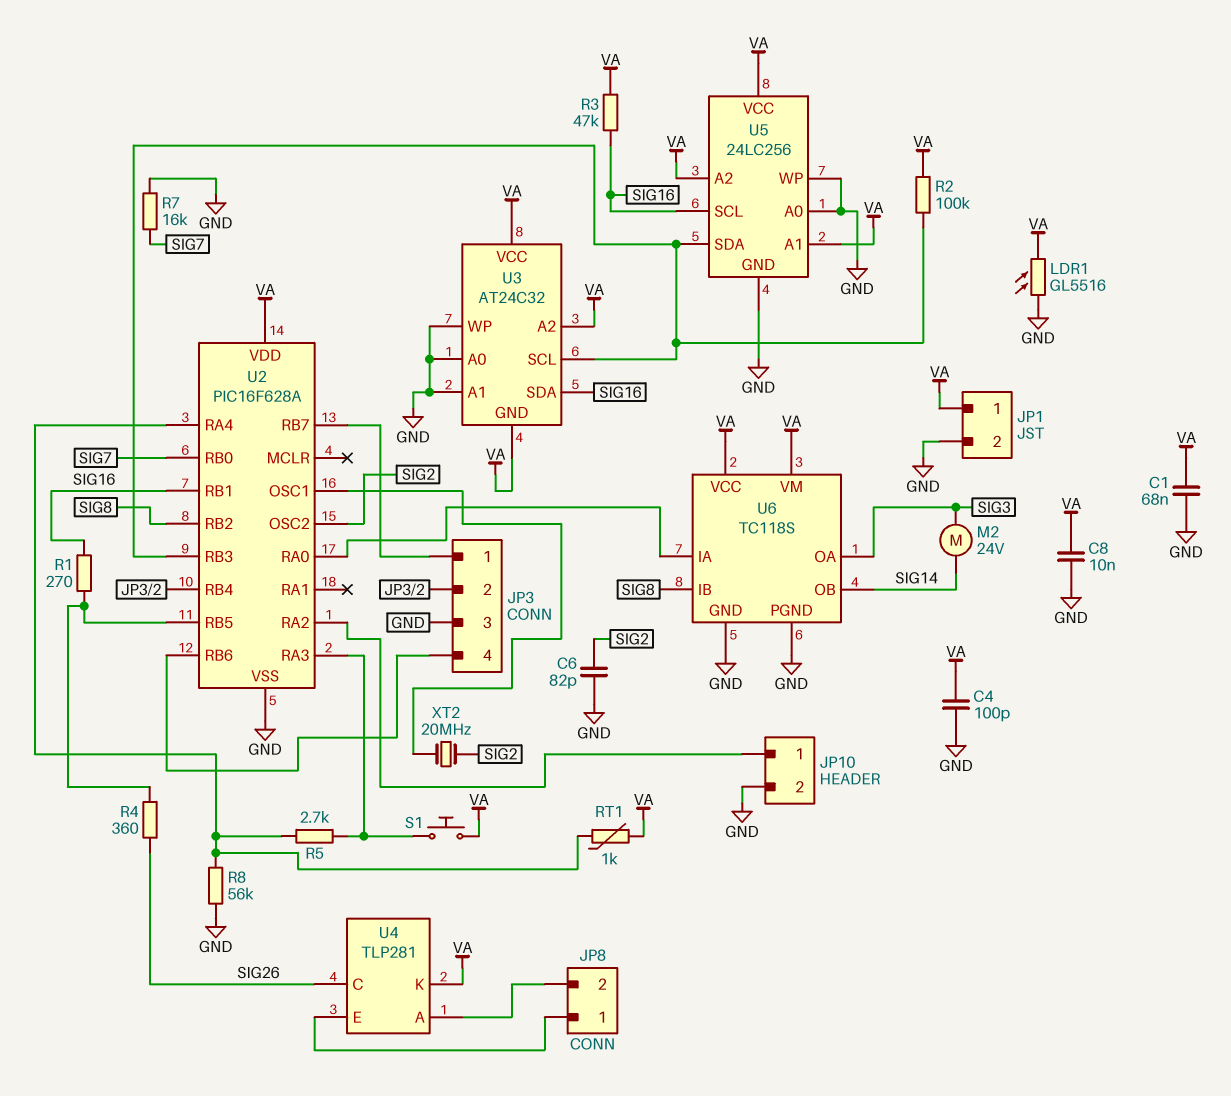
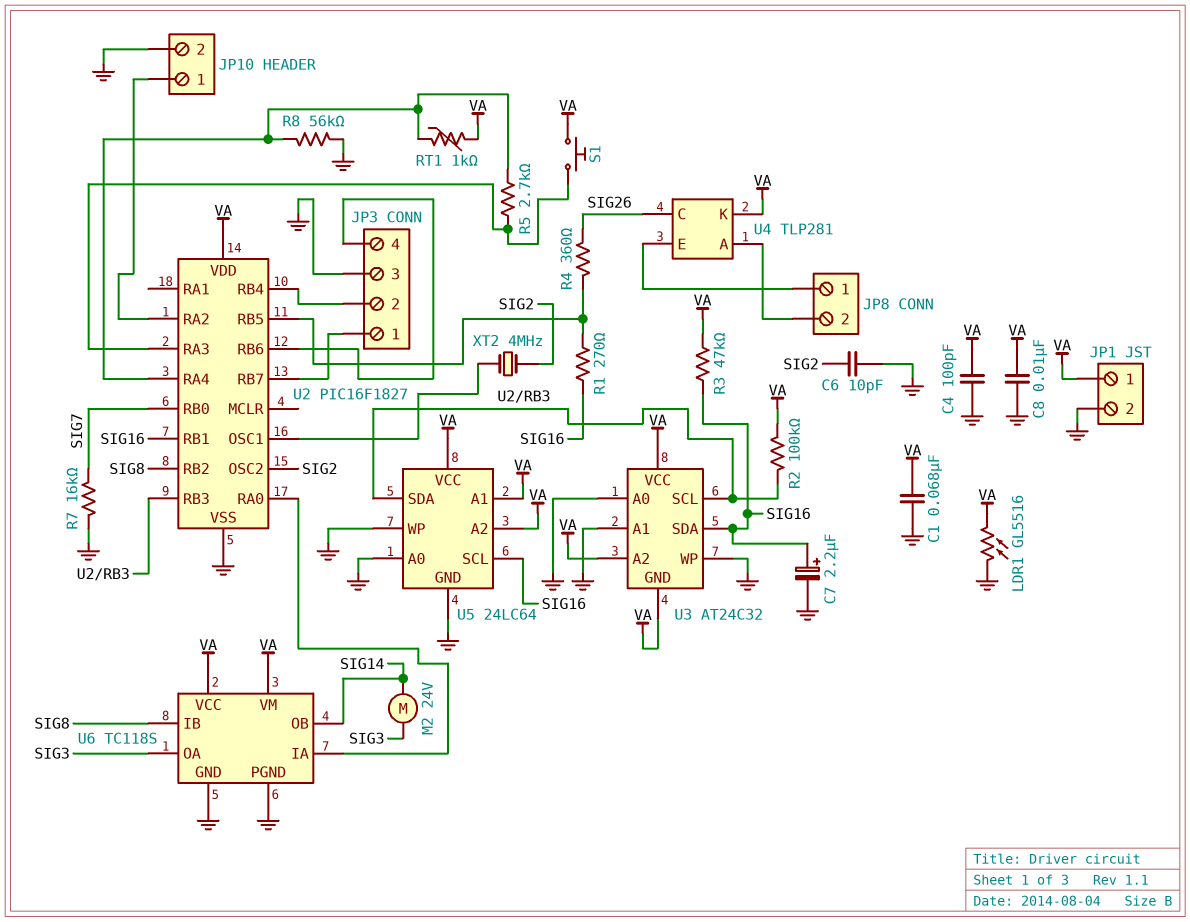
C6: 82pF (GND, SIG2) -> 10pF (GND, SIG2)
C7: none -> 2.2uF (plus SIG16, minus GND)
U2: PIC16F628A -> PIC16F1827
U5: 24LC256 -> 24LC64
XT2: 20MHz (SIG2, U2/OSC1) -> 4MHz (SIG2, U2/OSC1)

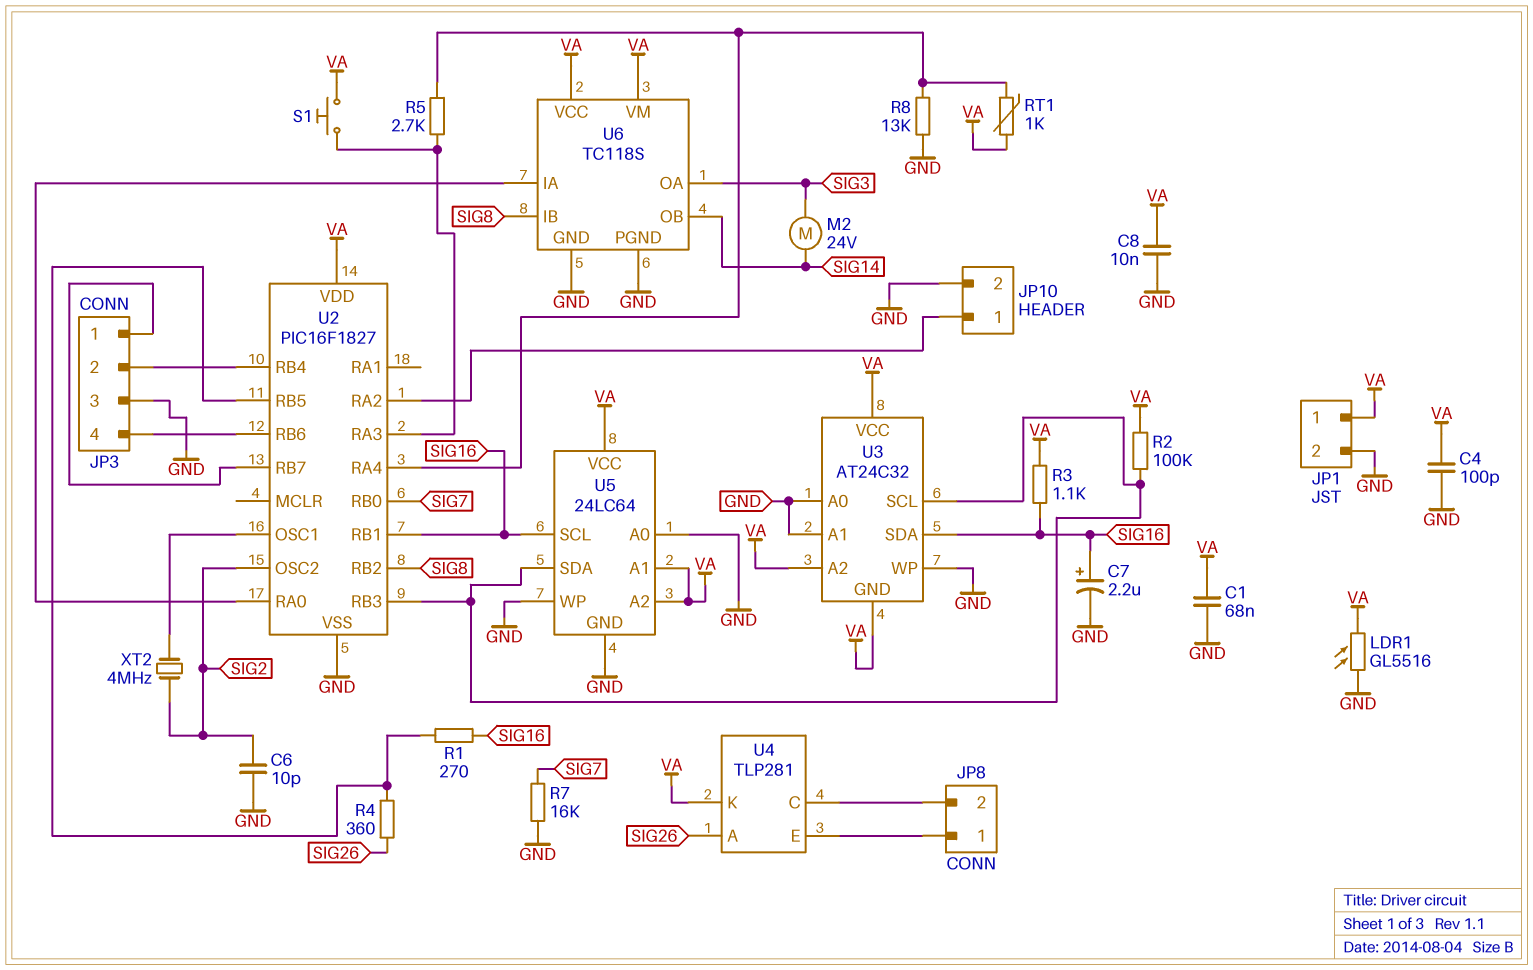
R3: 47k (SIG16, VA) -> 1.1k (SIG16, VA)
R8: 56k (GND, U2/RA4) -> 13k (GND, U2/RA4)
U4 pin A: JP8/2 -> SIG26
U4 pin C: SIG26 -> JP8/2

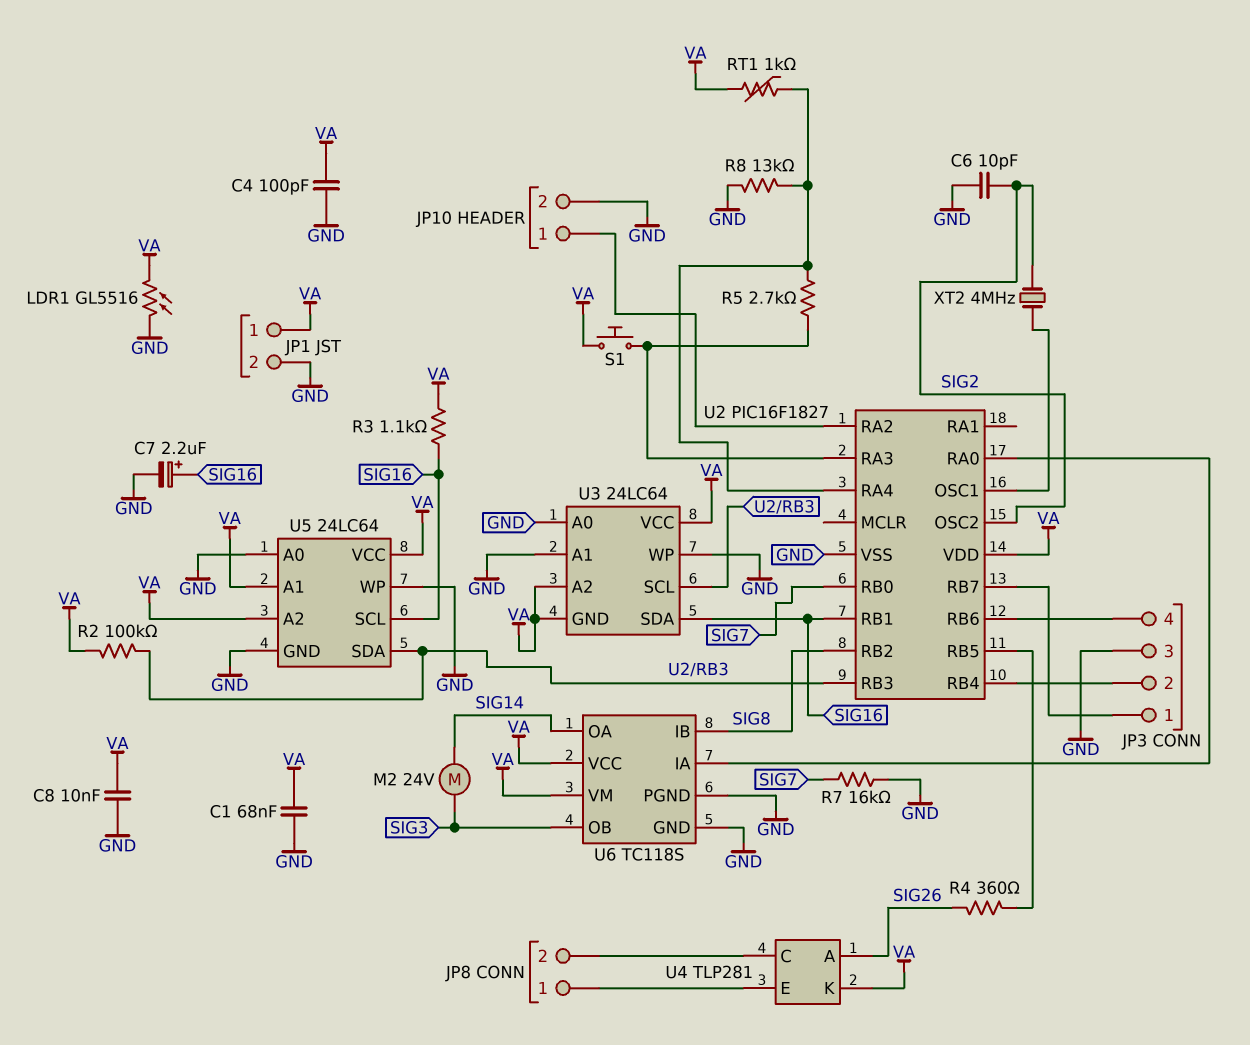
R1: 270 (SIG16, U2/RB5) -> none
U3: AT24C32 -> 24LC64
U6 pin OA: SIG3 -> SIG14
U6 pin OB: SIG14 -> SIG3

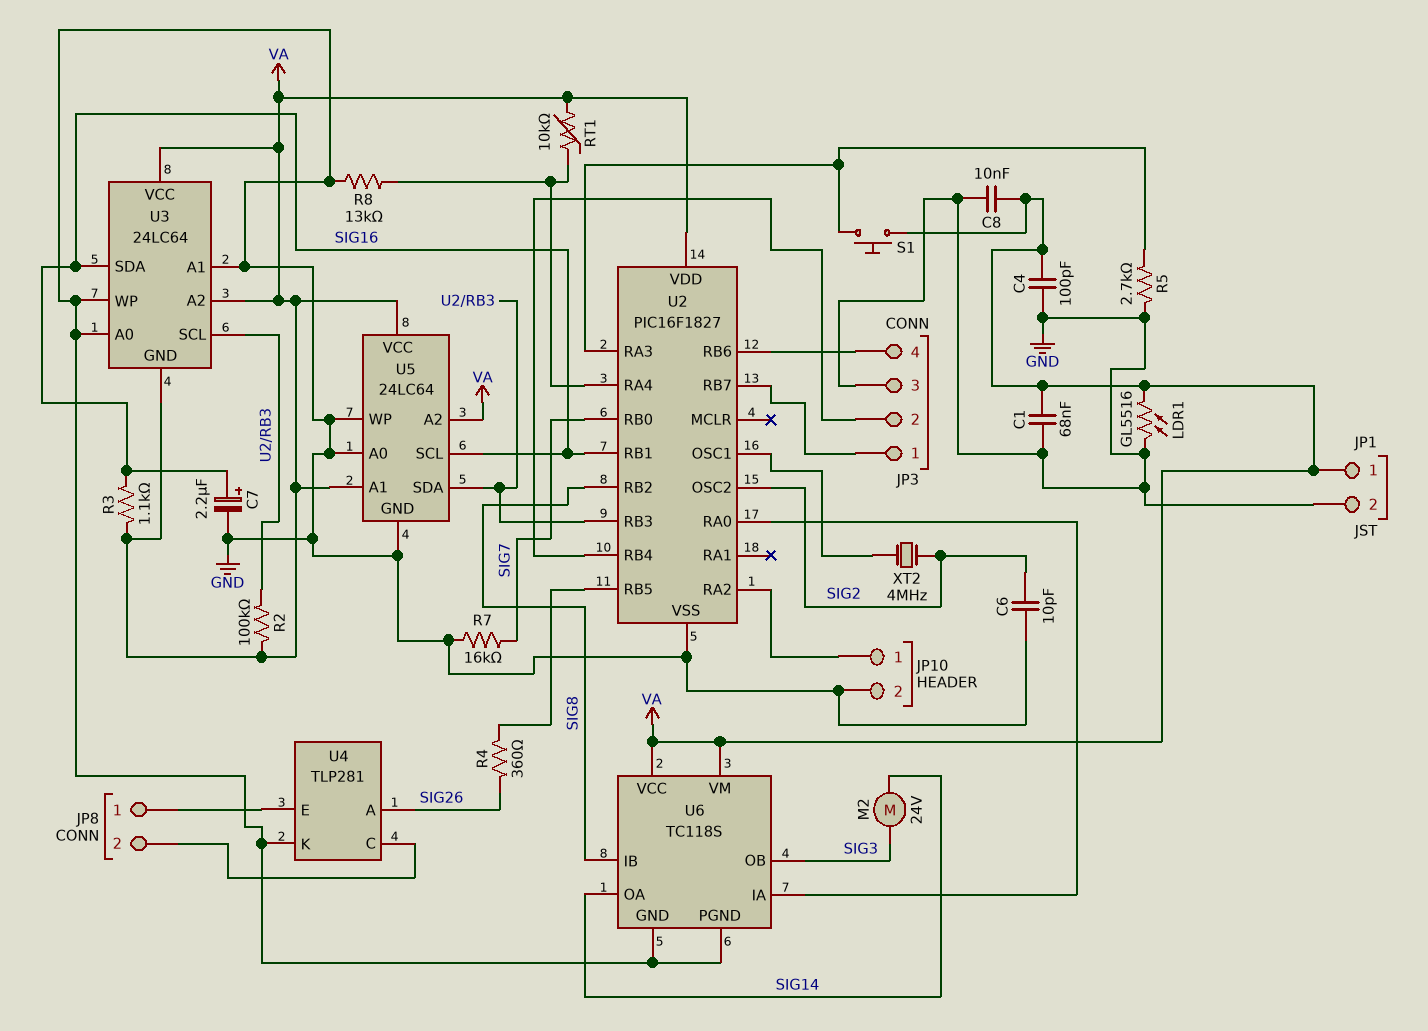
R5: 2.7k (U2/RA3, U2/RA4) -> 2.7k (GND, U2/RA3)
RT1: 1k (U2/RA4, VA) -> 10k (U2/RA4, VA)
U4 pin K: VA -> GND

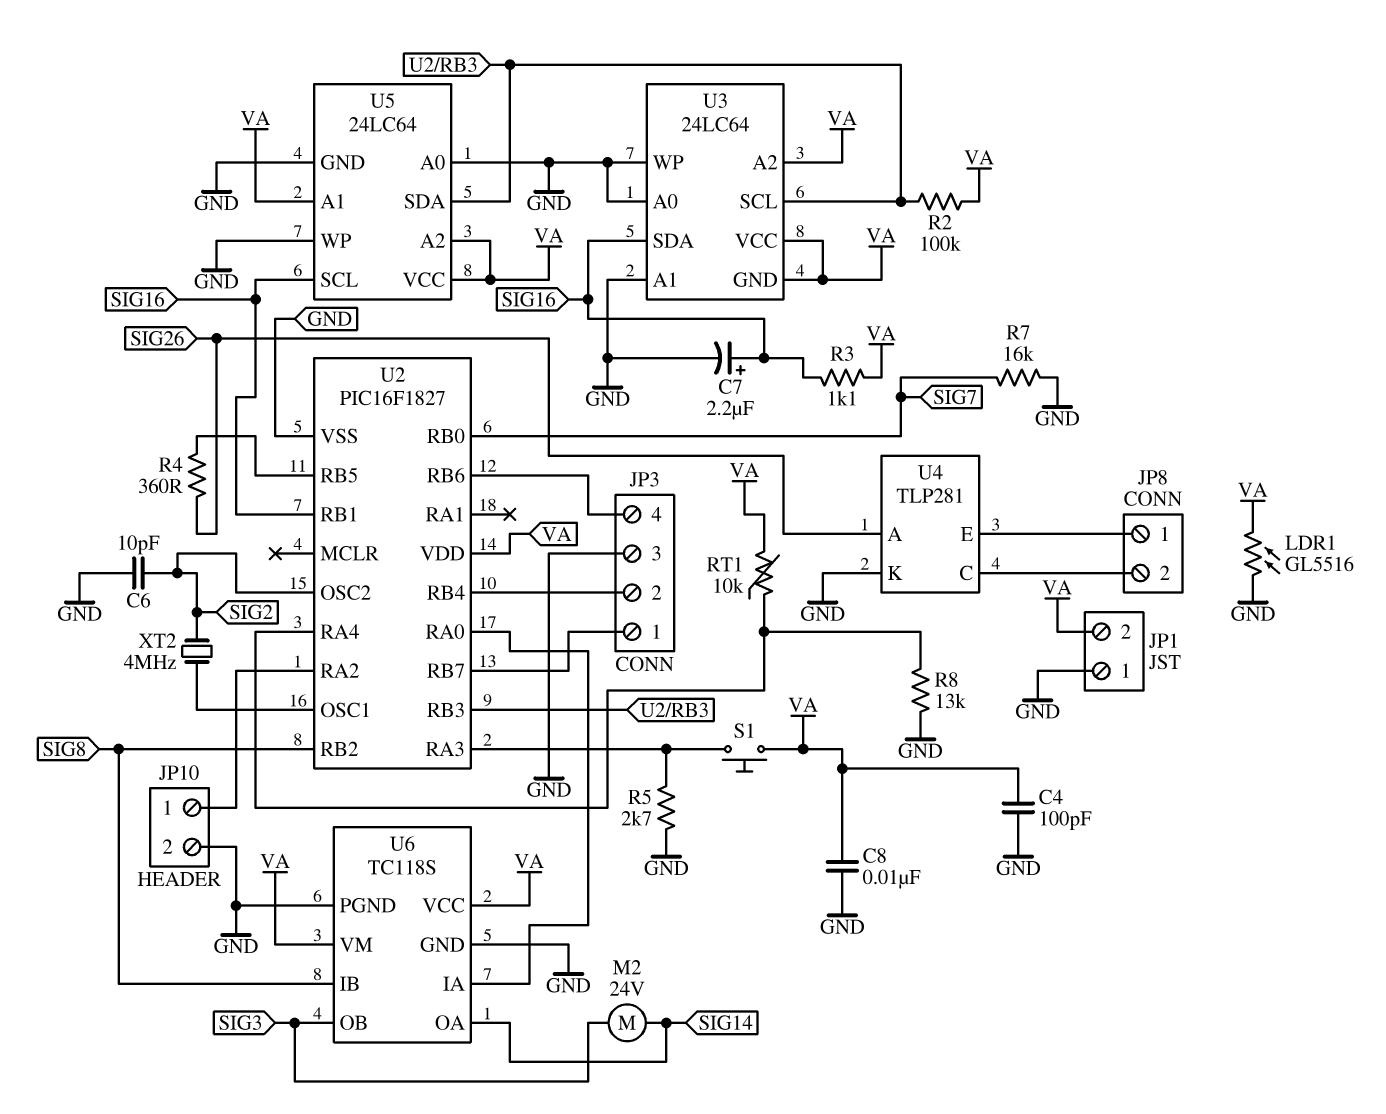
C1: 68nF (GND, VA) -> none
JP1 pin 1: VA -> GND
JP1 pin 2: GND -> VA

